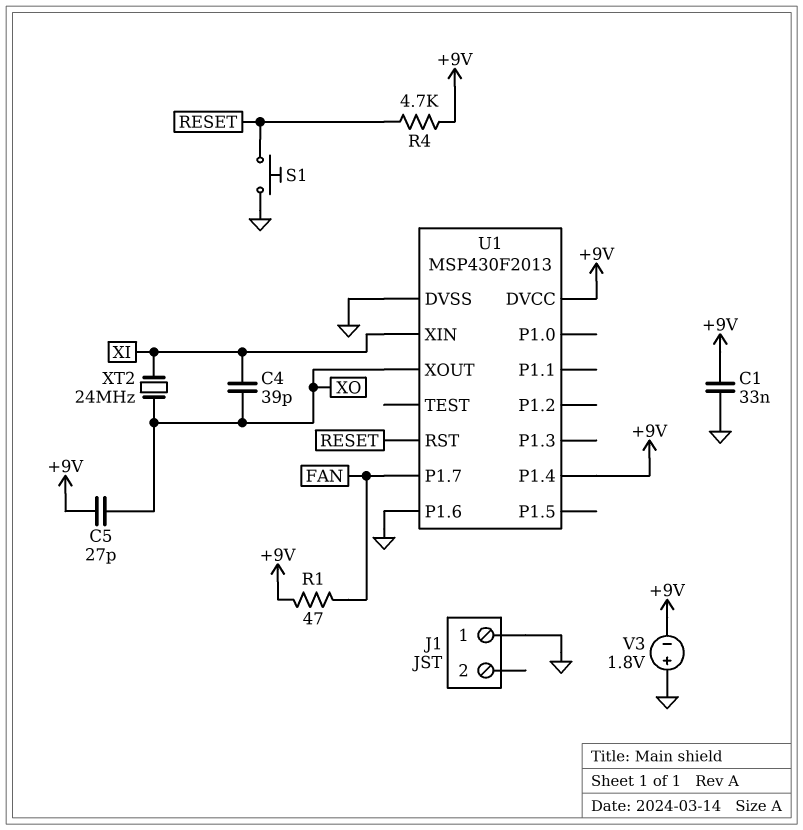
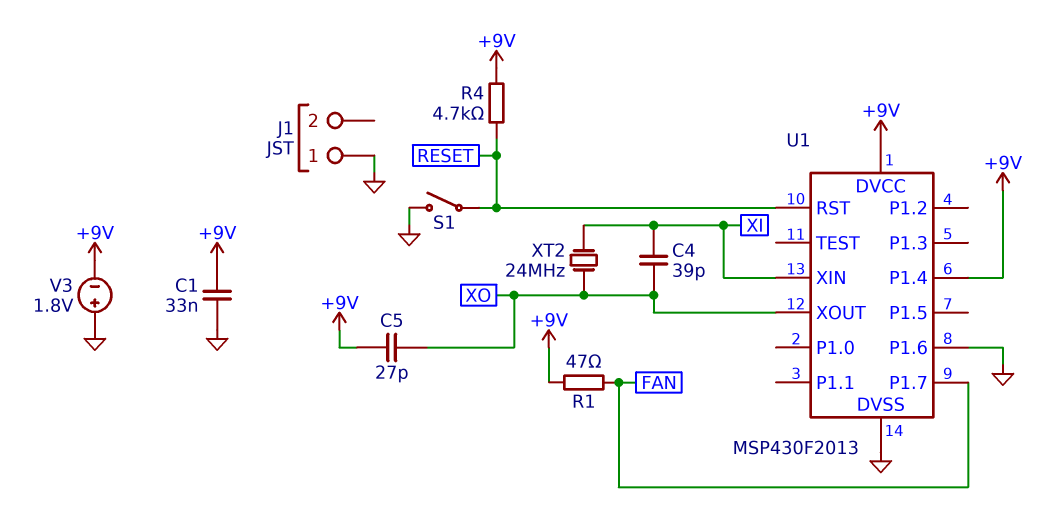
S1: button (GND, RESET) -> switch (GND, RESET)

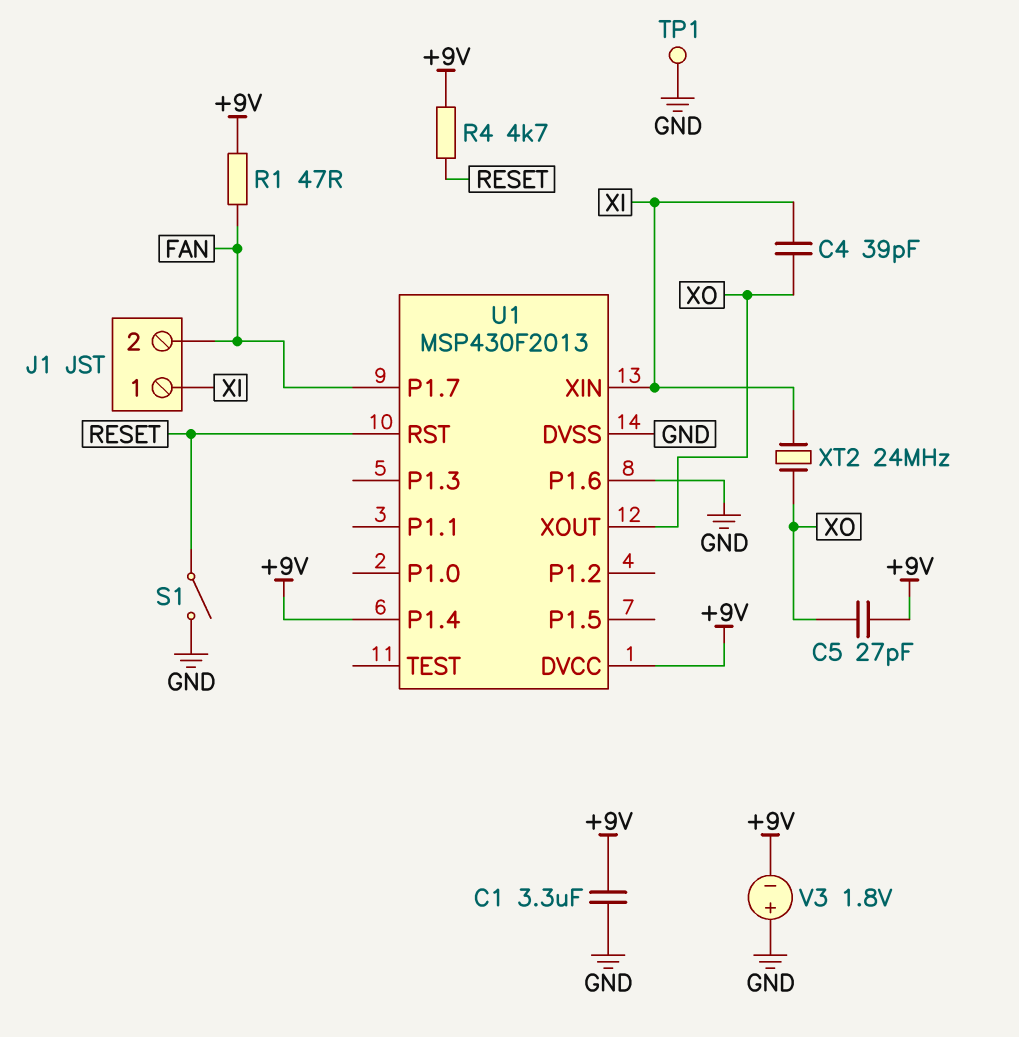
C1: 33nF (+9V, GND) -> 3.3uF (+9V, GND)
J1 pin 1: GND -> XI
J1 pin 2: none -> FAN
TP1: none -> test point (GND)

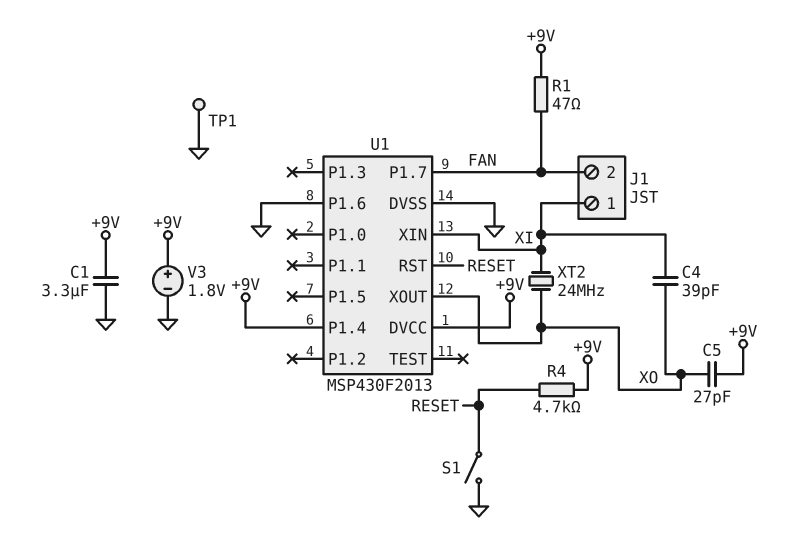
V3: 1.8V (plus GND, minus +9V) -> 1.8V (plus +9V, minus GND)

